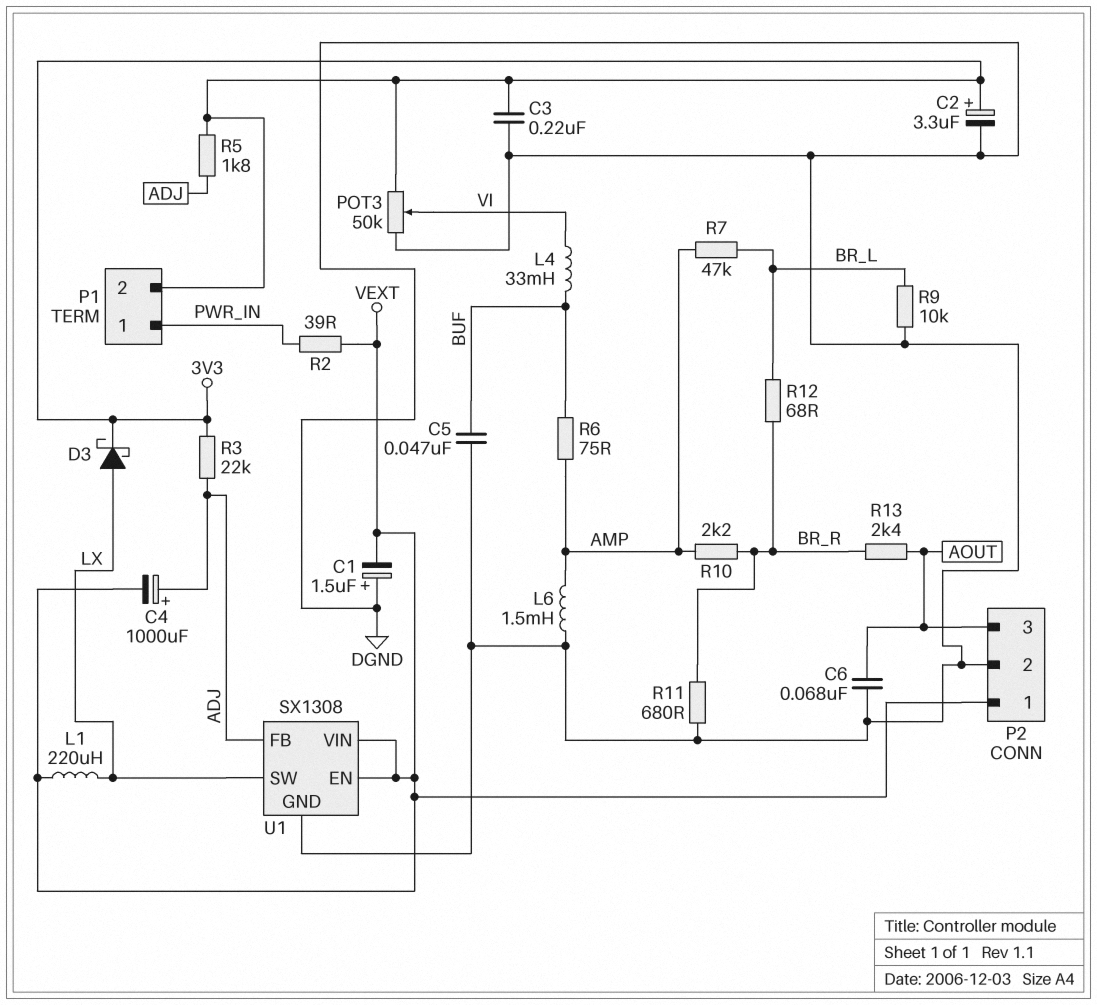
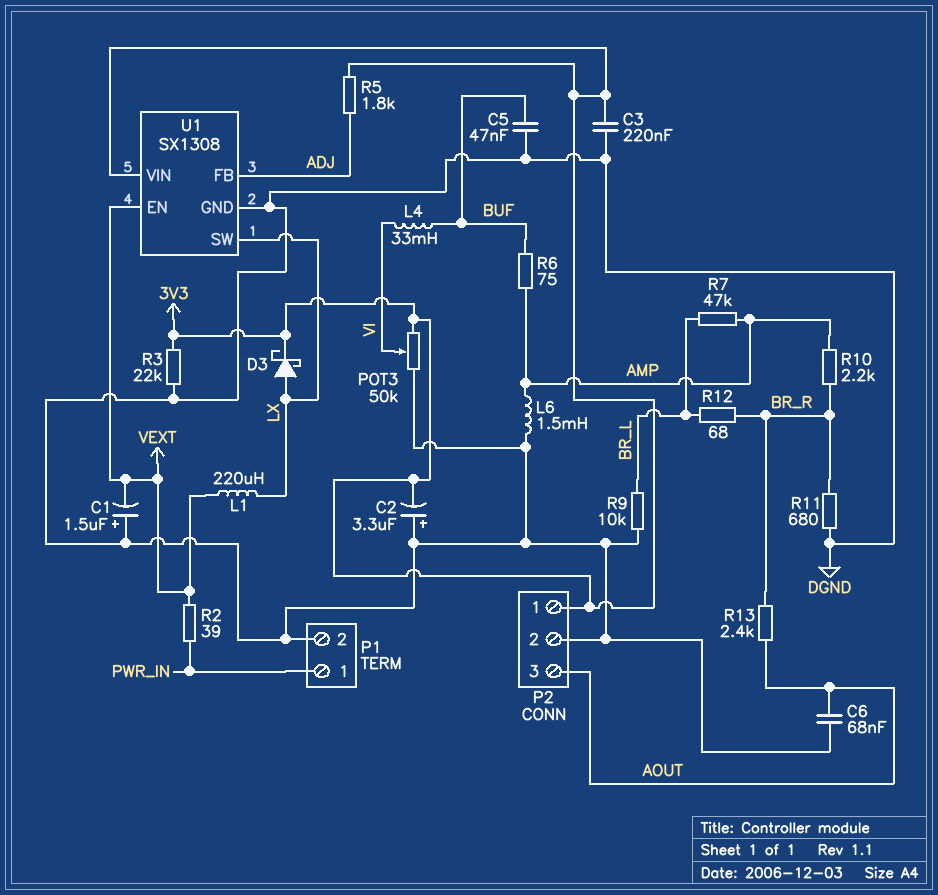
C2: 3.3uF (plus 3V3, minus DGND) -> 3.3uF (plus DGND, minus 3V3)
C4: 1000uF (plus ADJ, minus VEXT) -> none
P1 pin 2: 3V3 -> DGND
P2 pin 1: VEXT -> 3V3
R3: 22k (3V3, ADJ) -> 22k (3V3, DGND)
U1 pin VIN: VEXT -> 3V3

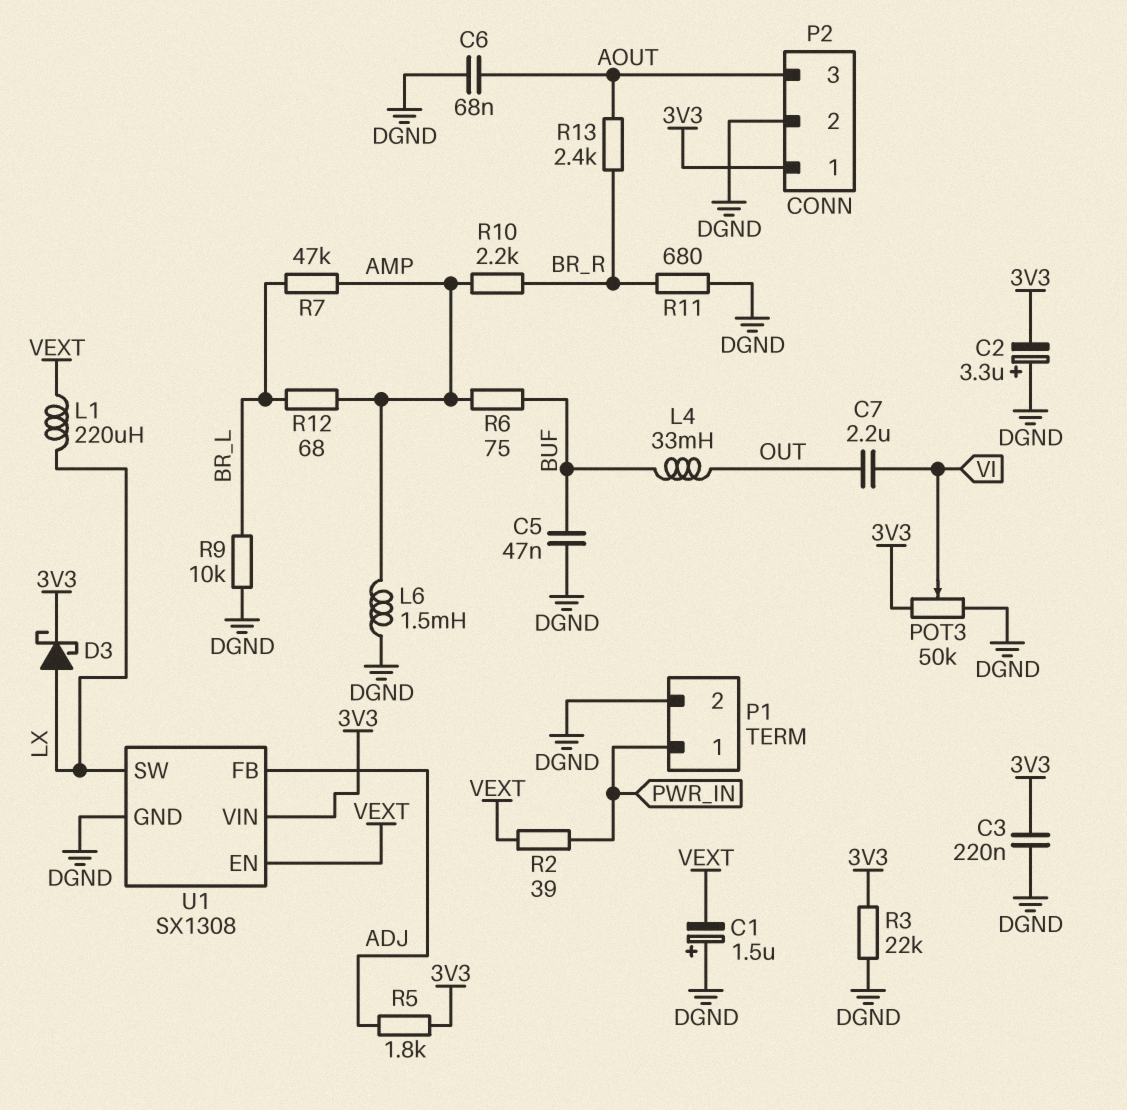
C7: none -> 2.2uF (OUT, VI)
L4: 33mH (BUF, VI) -> 33mH (BUF, OUT)
R12: 68 (BR_L, BR_R) -> 68 (AMP, BR_L)

